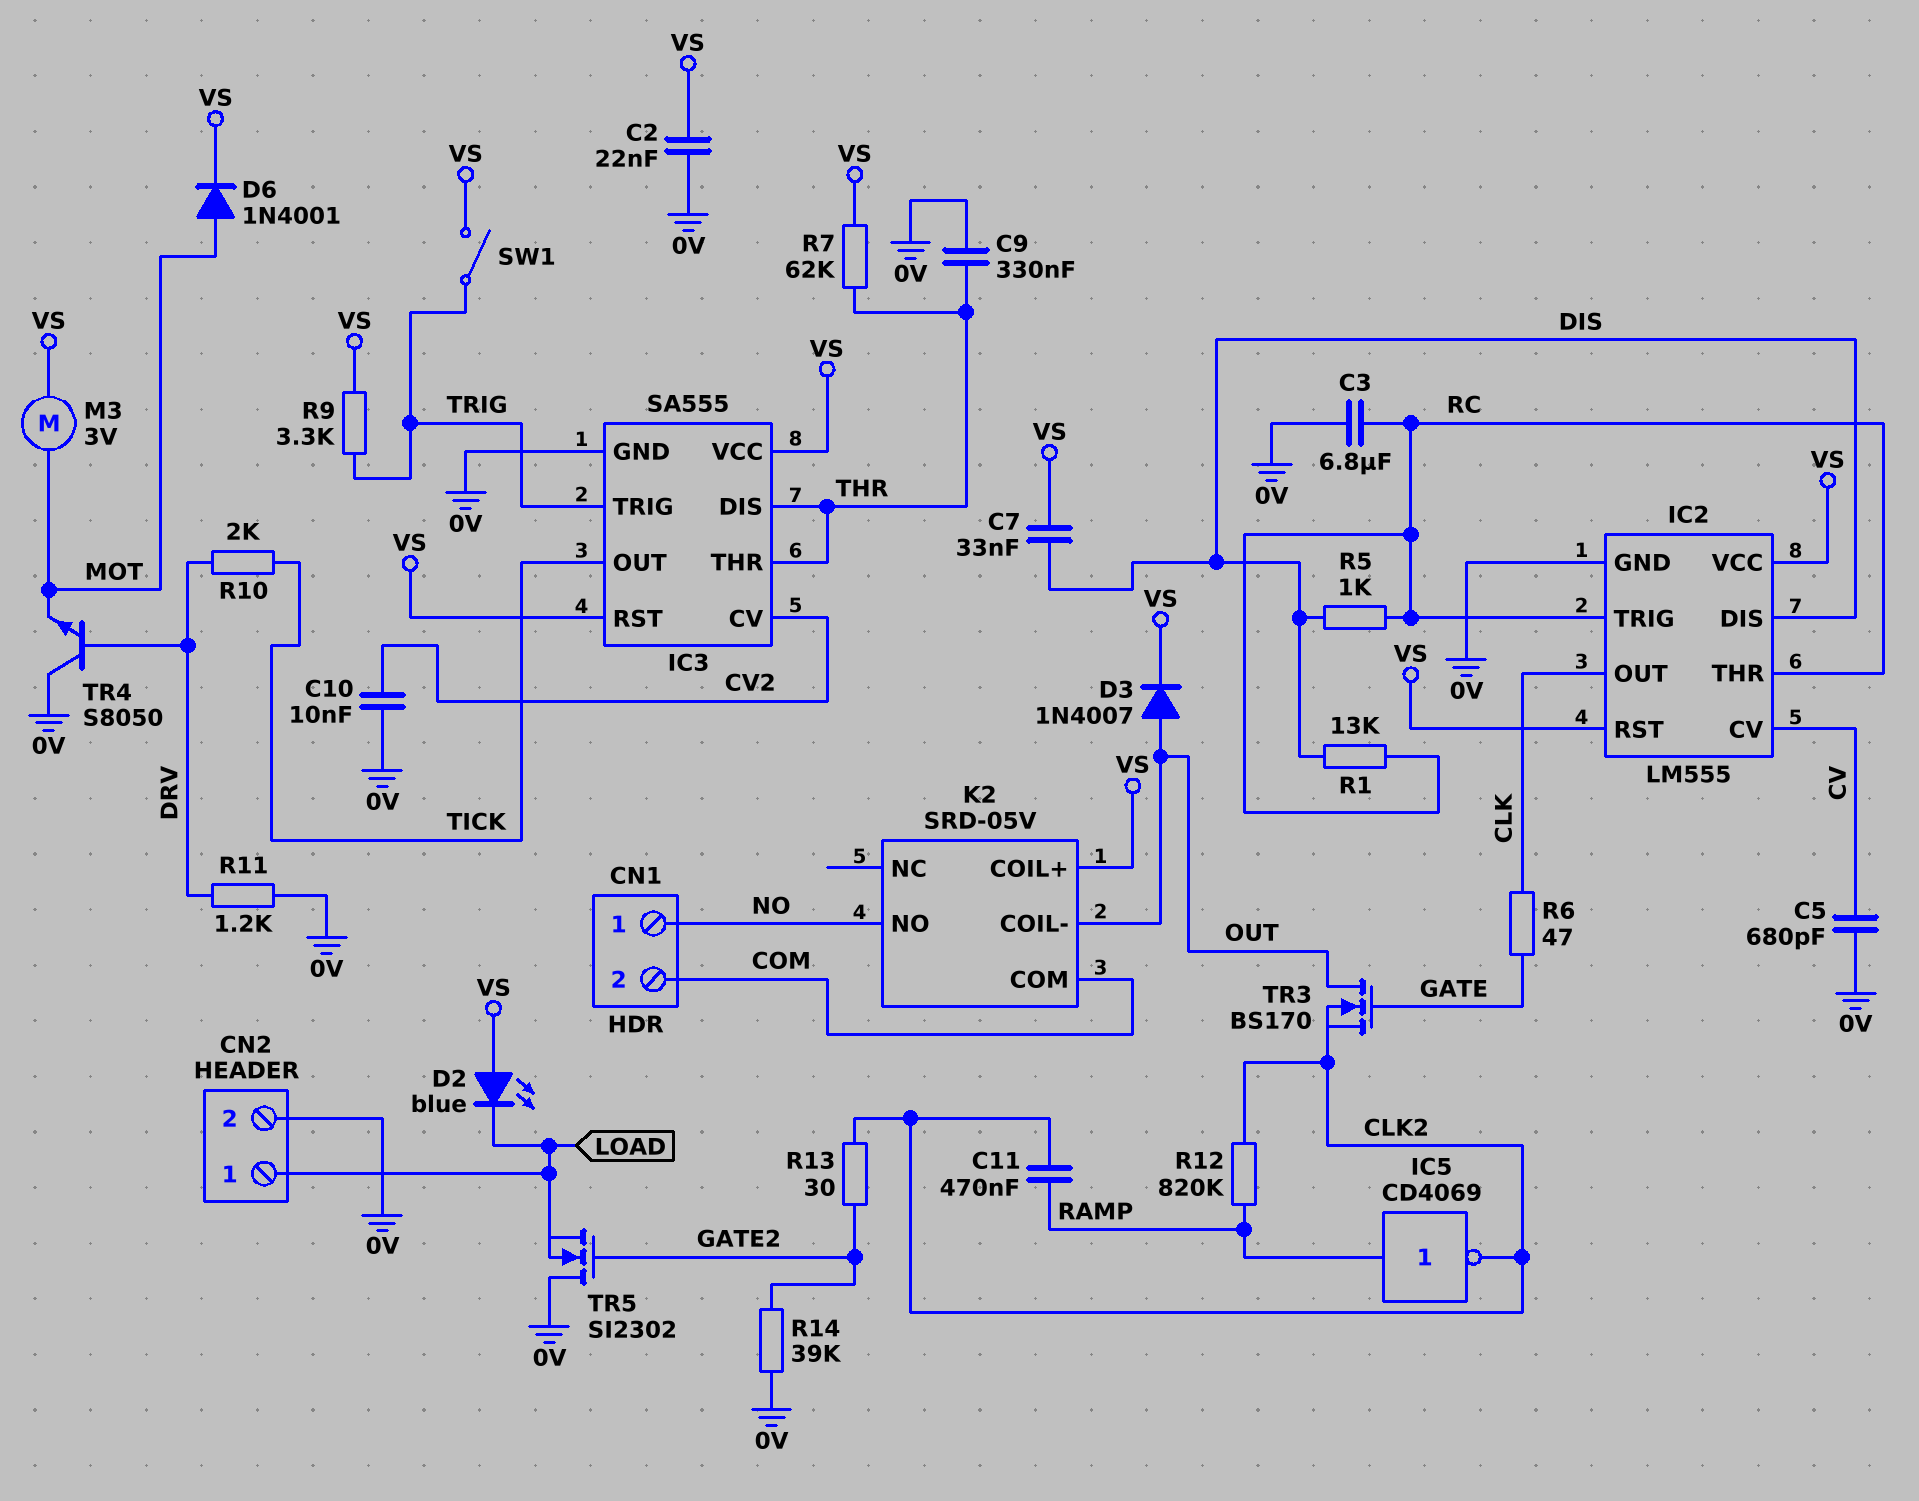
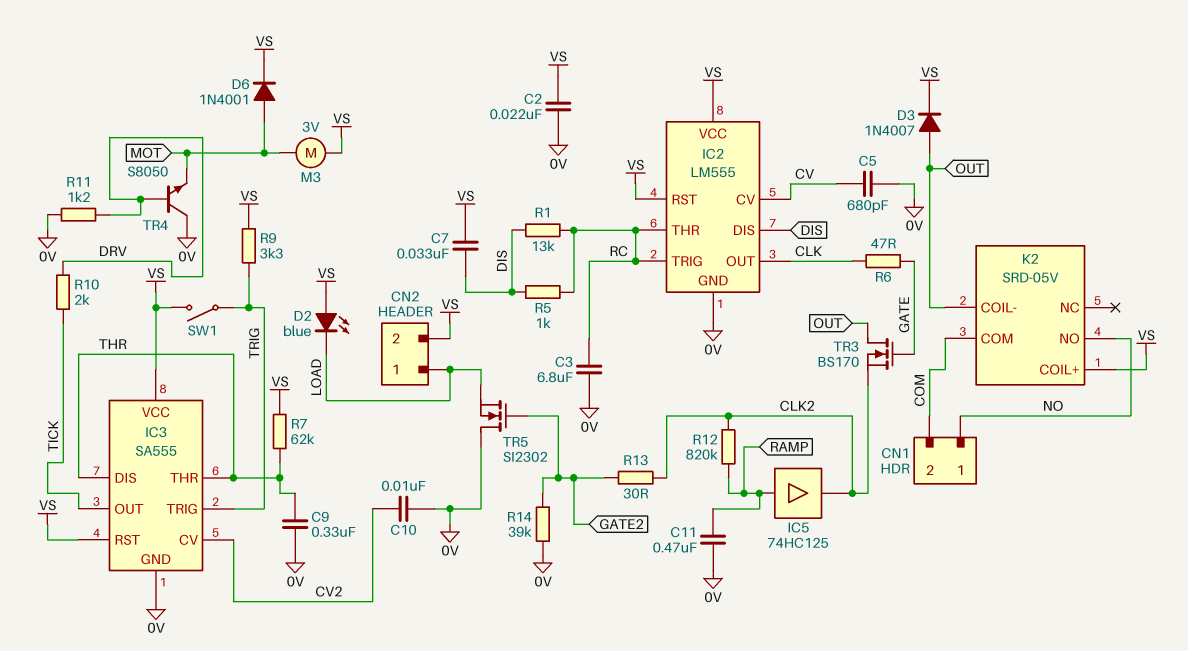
C11: 470nF (CLK2, RAMP) -> 470nF (0V, RAMP)
CN2 pin 2: 0V -> VS
IC5: NOT CD4069 (in RAMP, out CLK2) -> buffer 74HC125 (in RAMP, out CLK2)

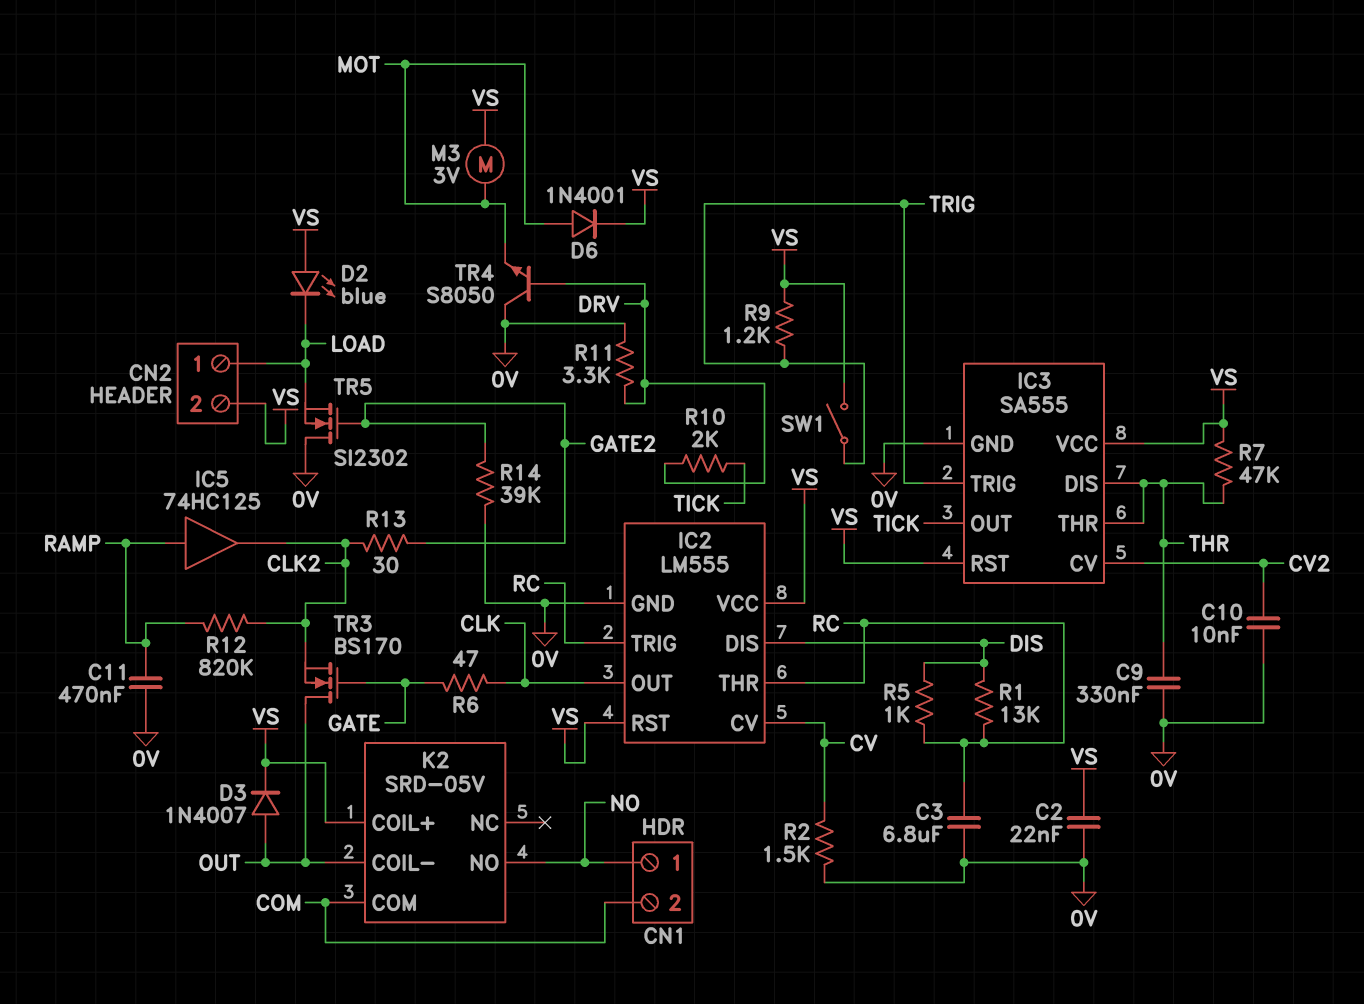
C5: 680pF (0V, CV) -> none
C7: 33nF (DIS, VS) -> none
R2: none -> 1.5k (0V, CV)
R7: 62k (THR, VS) -> 47k (THR, VS)
R9: 3.3k (TRIG, VS) -> 1.2k (TRIG, VS)
R11: 1.2k (0V, DRV) -> 3.3k (0V, DRV)

